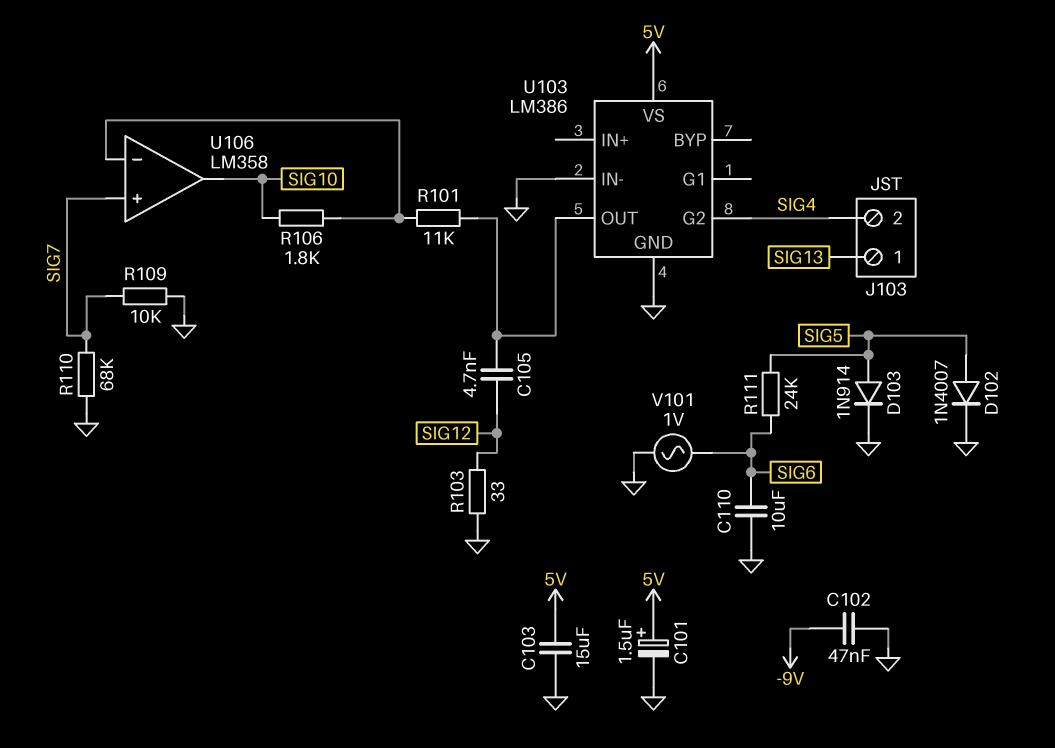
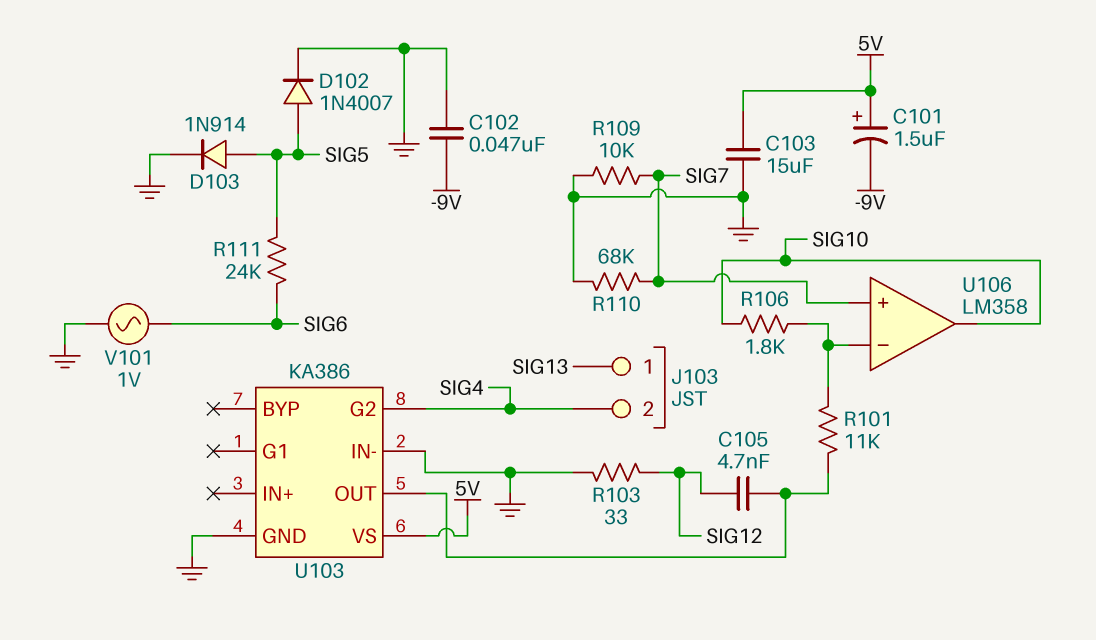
C101: 1.5uF (plus 5V, minus GND) -> 1.5uF (plus 5V, minus -9V)
C110: 10uF (GND, SIG6) -> none
U103: LM386 -> KA386

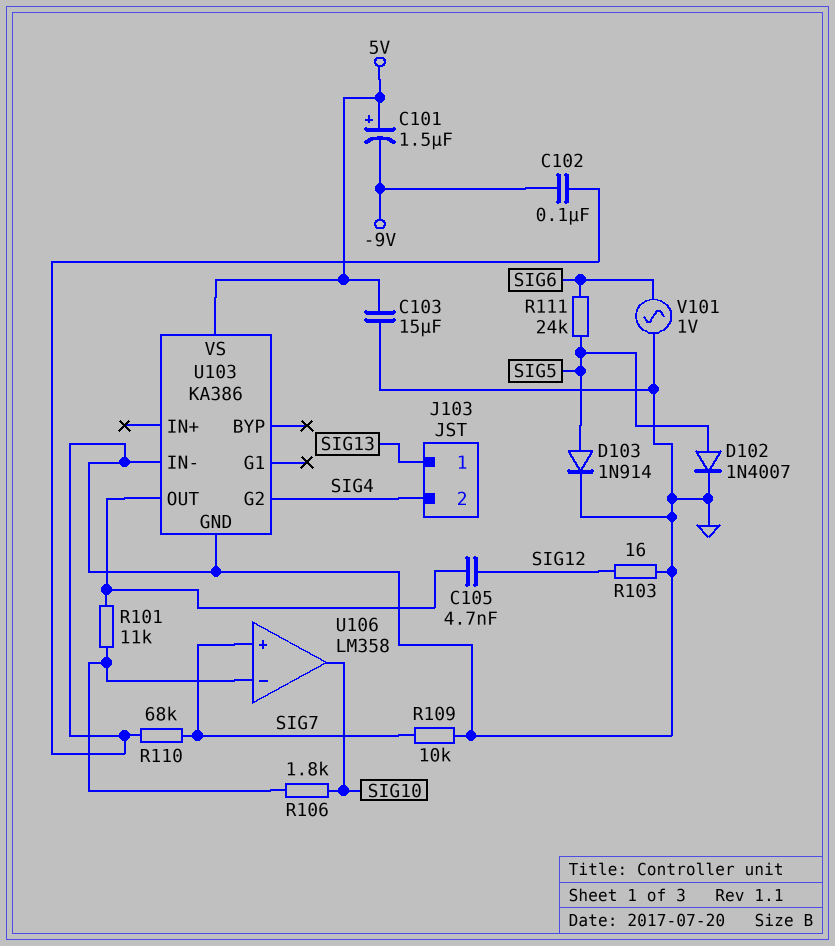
C102: 47nF (-9V, GND) -> 100nF (-9V, GND)
R103: 33 (GND, SIG12) -> 16 (GND, SIG12)

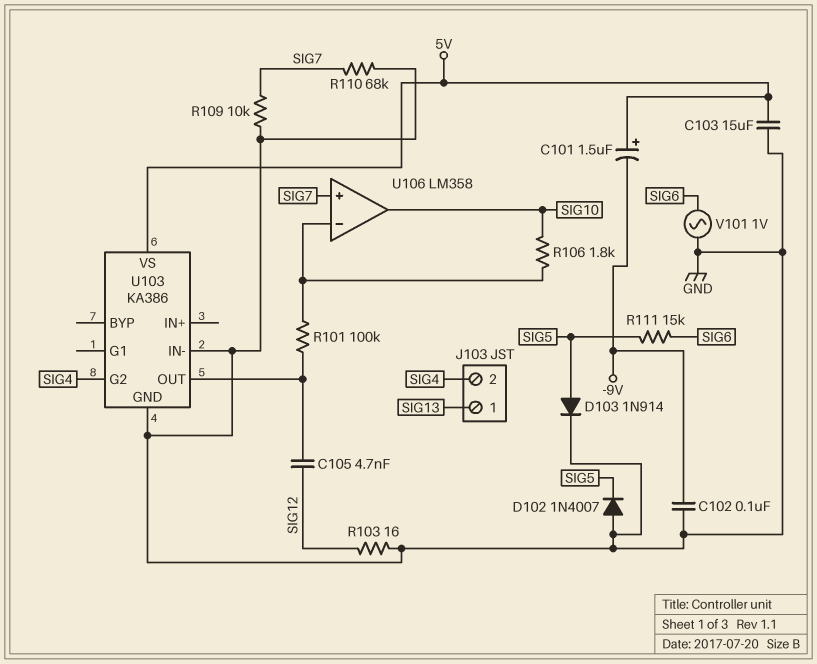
D102: diode 1N4007 (A SIG5, K GND) -> diode 1N4007 (A GND, K SIG5)
R101: 11k (U103/OUT, U106/in-) -> 100k (U103/OUT, U106/in-)
R111: 24k (SIG5, SIG6) -> 15k (SIG5, SIG6)

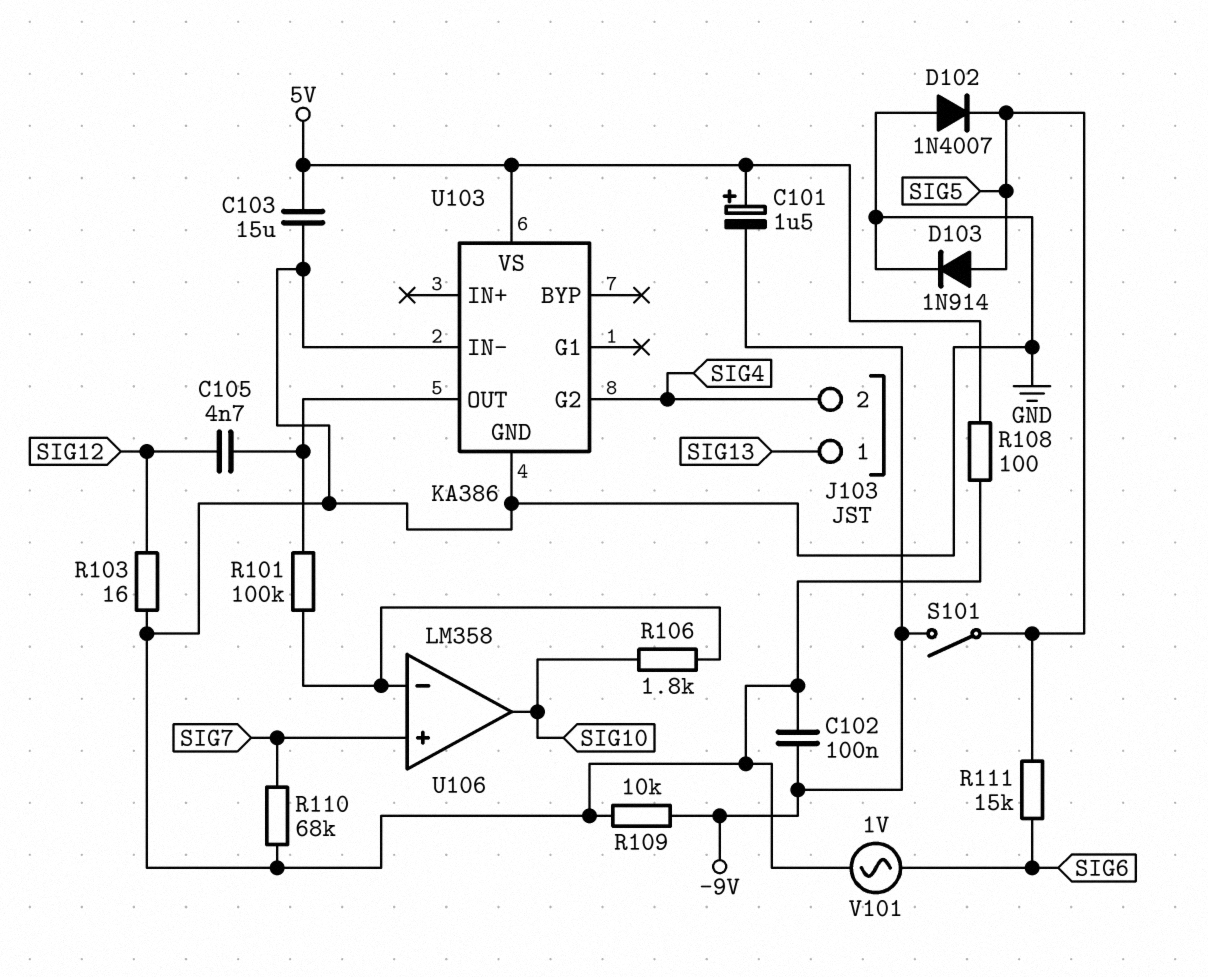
R108: none -> 100 (5V, GND)
R109: 10k (GND, SIG7) -> 10k (-9V, GND)
S101: none -> switch (-9V, SIG5)

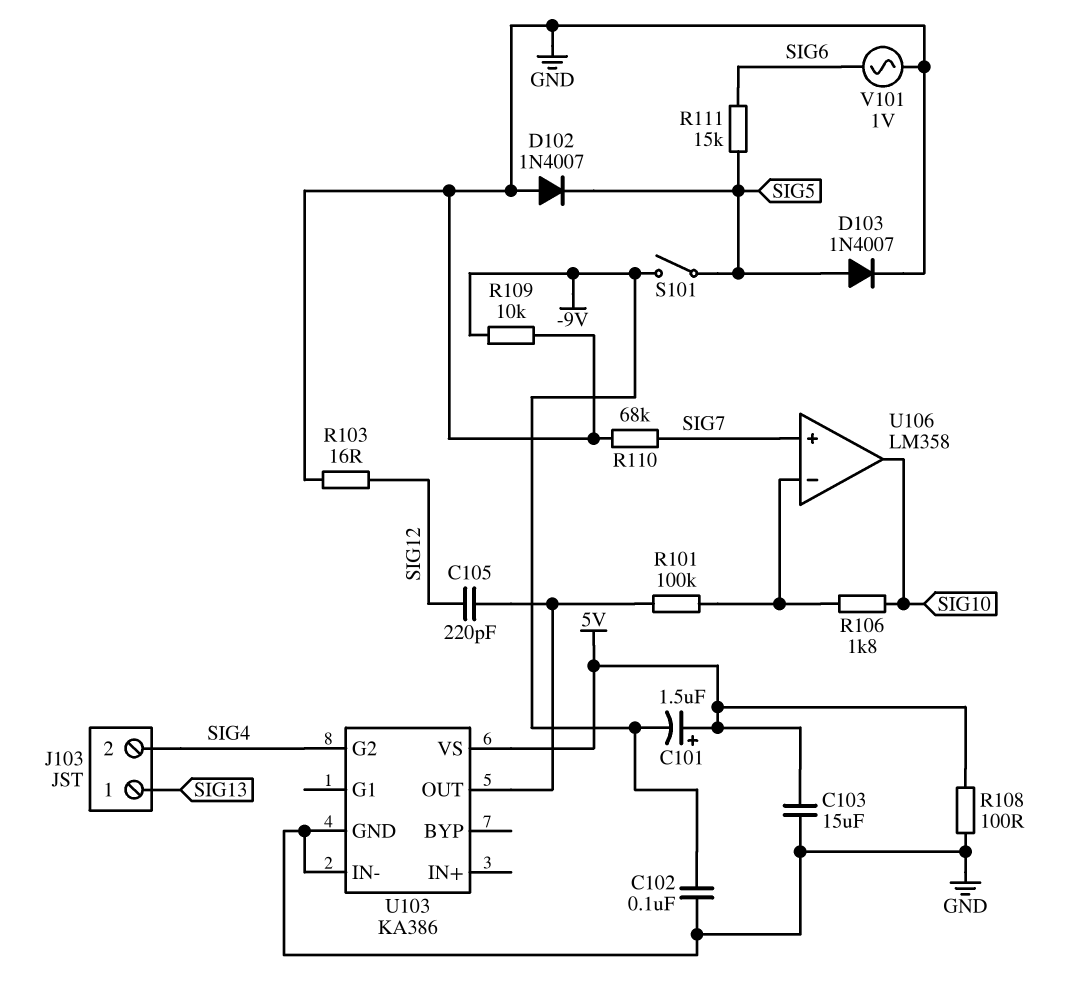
C105: 4.7nF (SIG12, U103/OUT) -> 220pF (SIG12, U103/OUT)
D103: diode 1N914 (A SIG5, K GND) -> diode 1N4007 (A SIG5, K GND)

